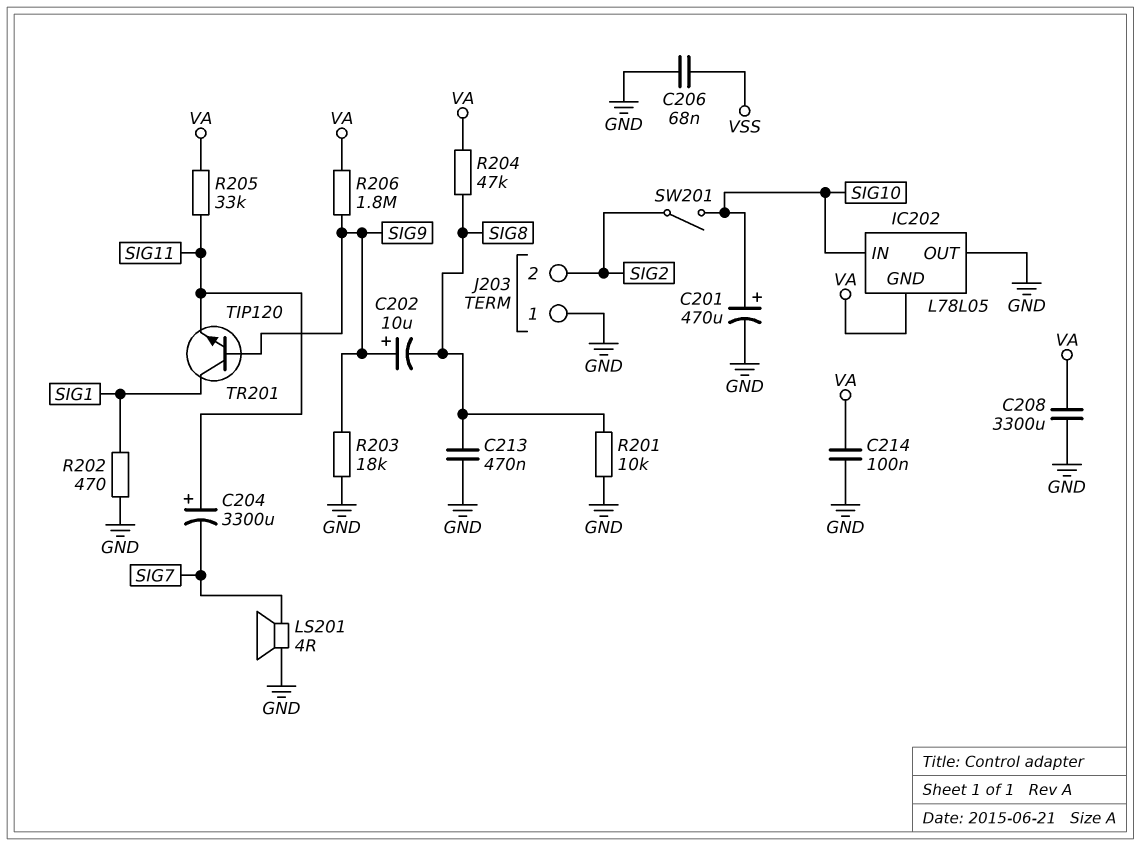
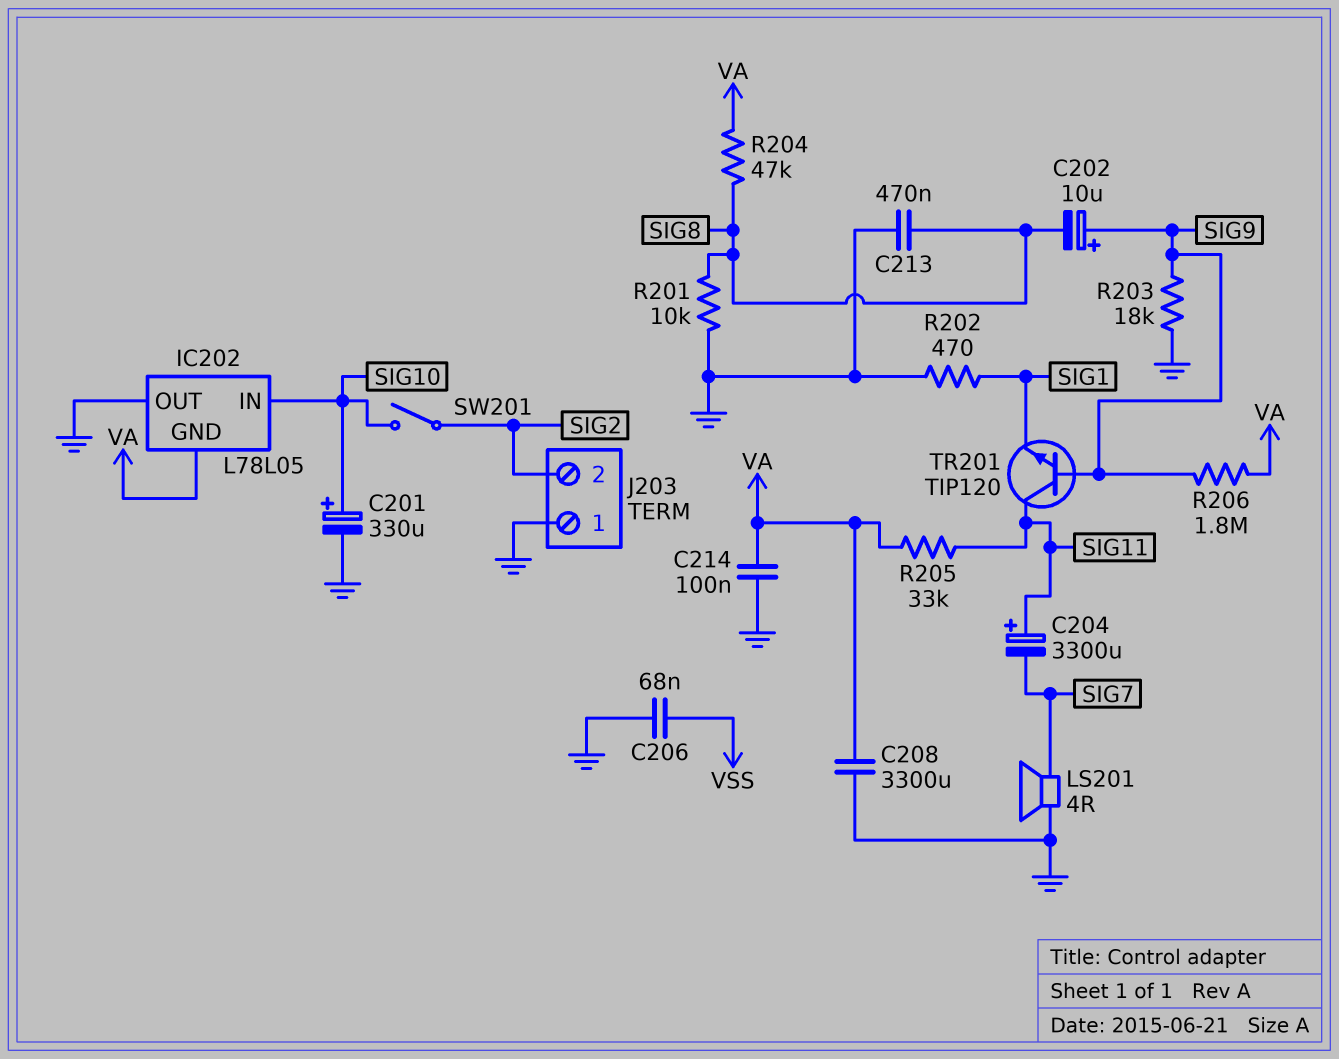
C201: 470uF (plus SIG10, minus GND) -> 330uF (plus SIG10, minus GND)
TR201: NPN TIP120 (B SIG9, C SIG1, E SIG11) -> NPN TIP120 (B SIG9, C SIG11, E SIG1)

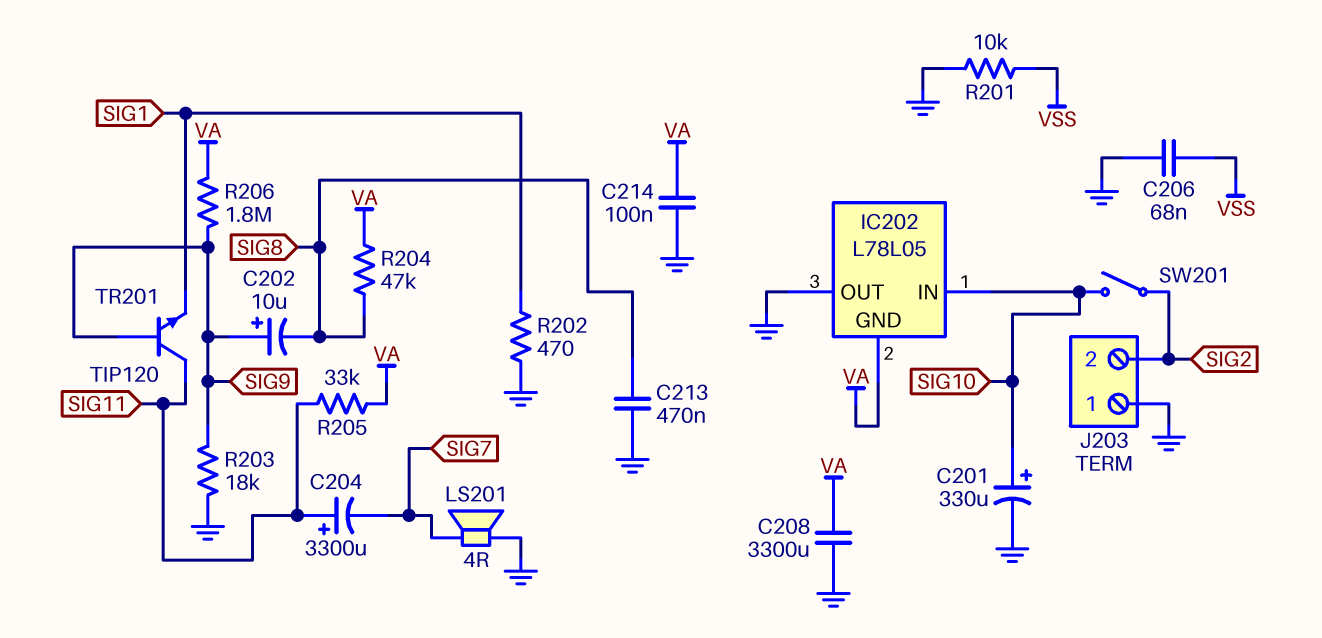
R201: 10k (GND, SIG8) -> 10k (GND, VSS)

